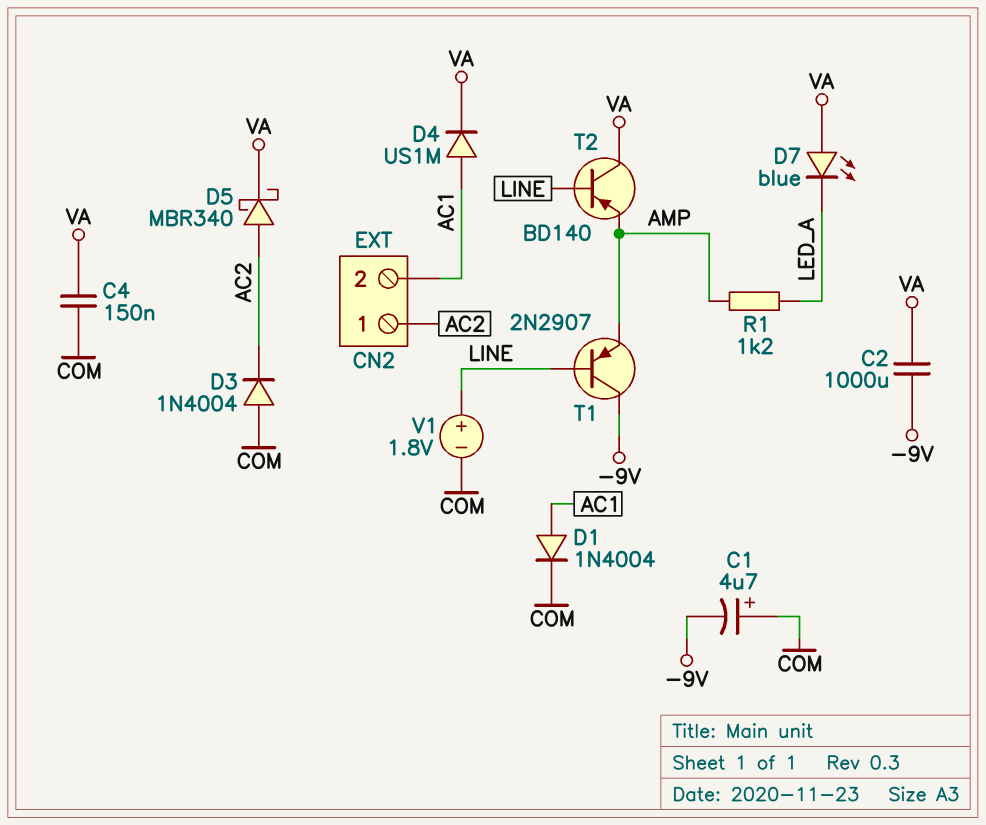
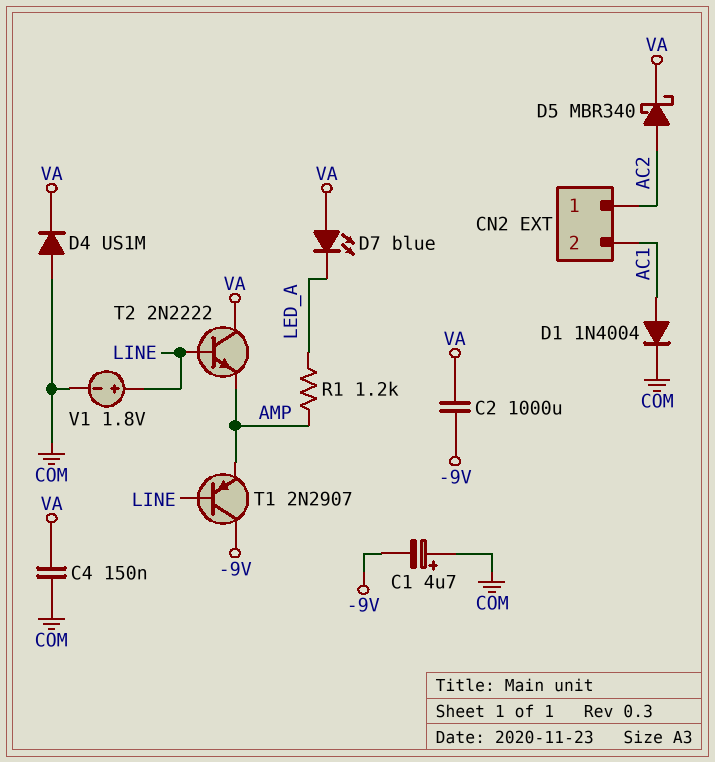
D3: diode 1N4004 (A COM, K AC2) -> none
D4: diode US1M (A AC1, K VA) -> diode US1M (A COM, K VA)
T2: PNP BD140 (B LINE, C VA, E AMP) -> NPN 2N2222 (B LINE, C VA, E AMP)

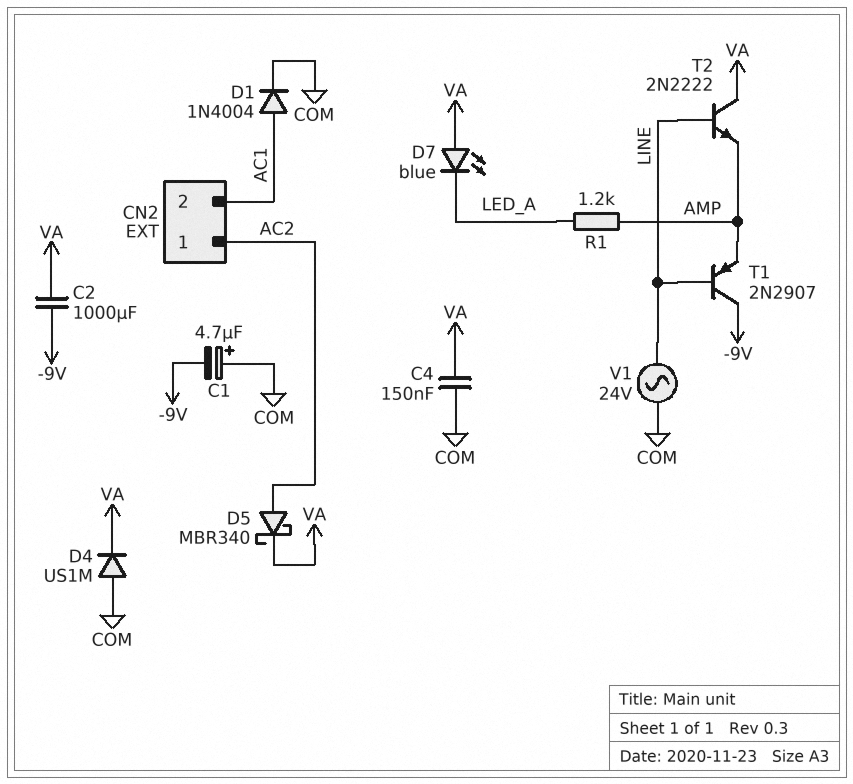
V1: 1.8V (plus LINE, minus COM) -> AC 24V (COM, LINE)

